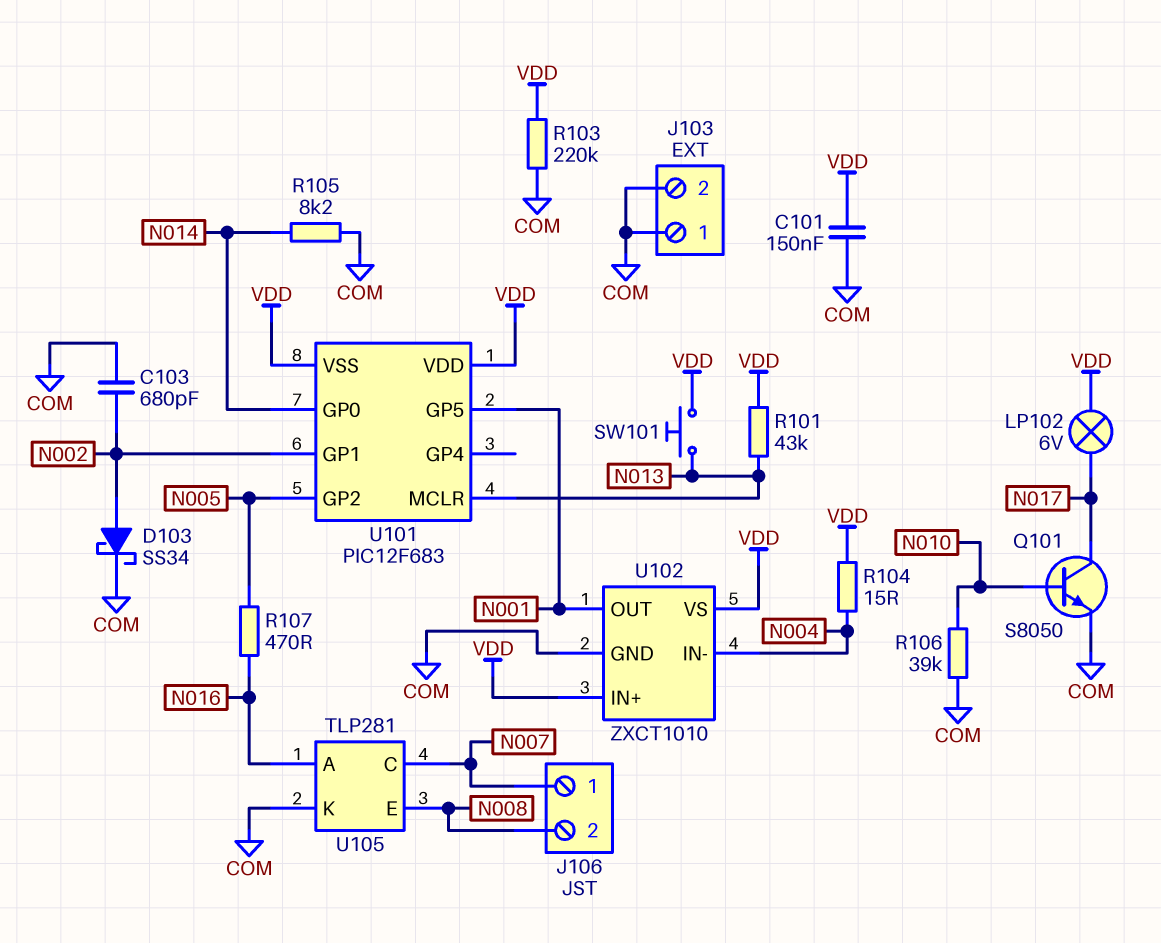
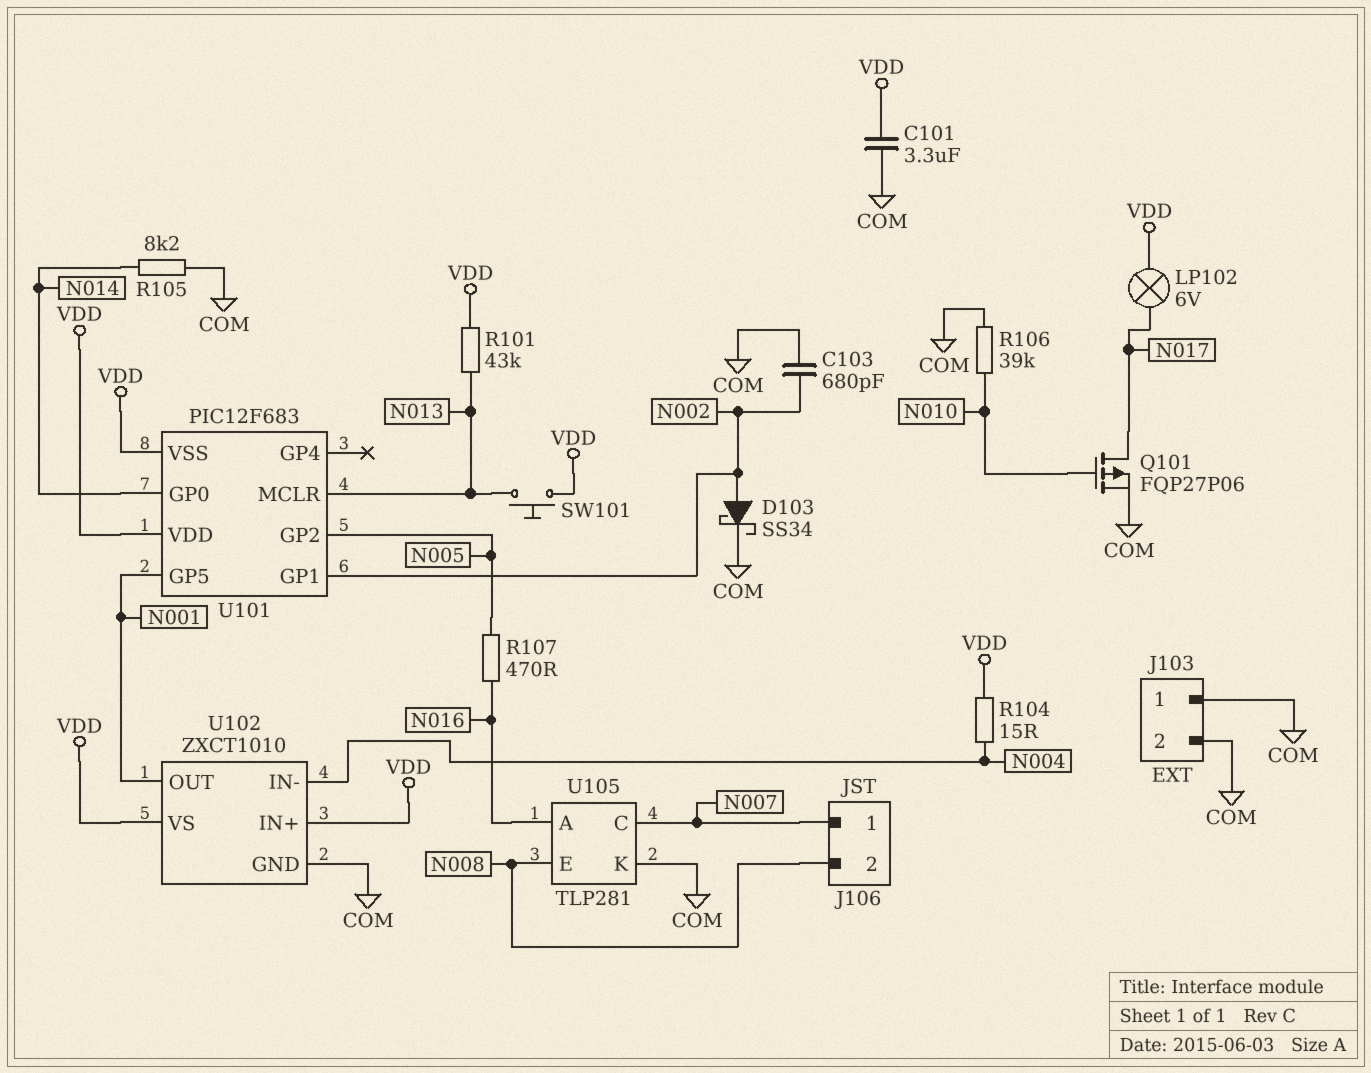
C101: 150nF (COM, VDD) -> 3.3uF (COM, VDD)
Q101: NPN S8050 (B N010, C N017, E COM) -> PMOS FQP27P06 (G N010, D N017, S COM)
R103: 220k (COM, VDD) -> none

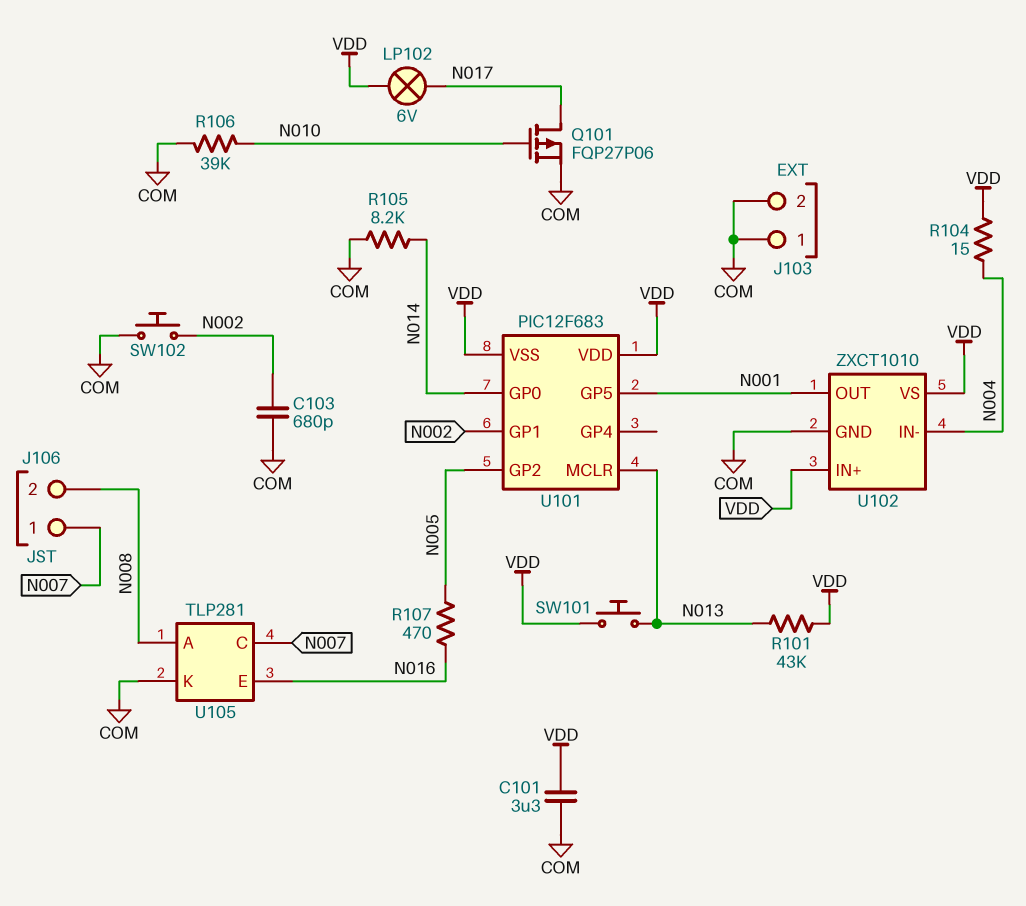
D103: schottky SS34 (A N002, K COM) -> none
SW102: none -> button (COM, N002)
U105 pin A: N016 -> N008
U105 pin E: N008 -> N016

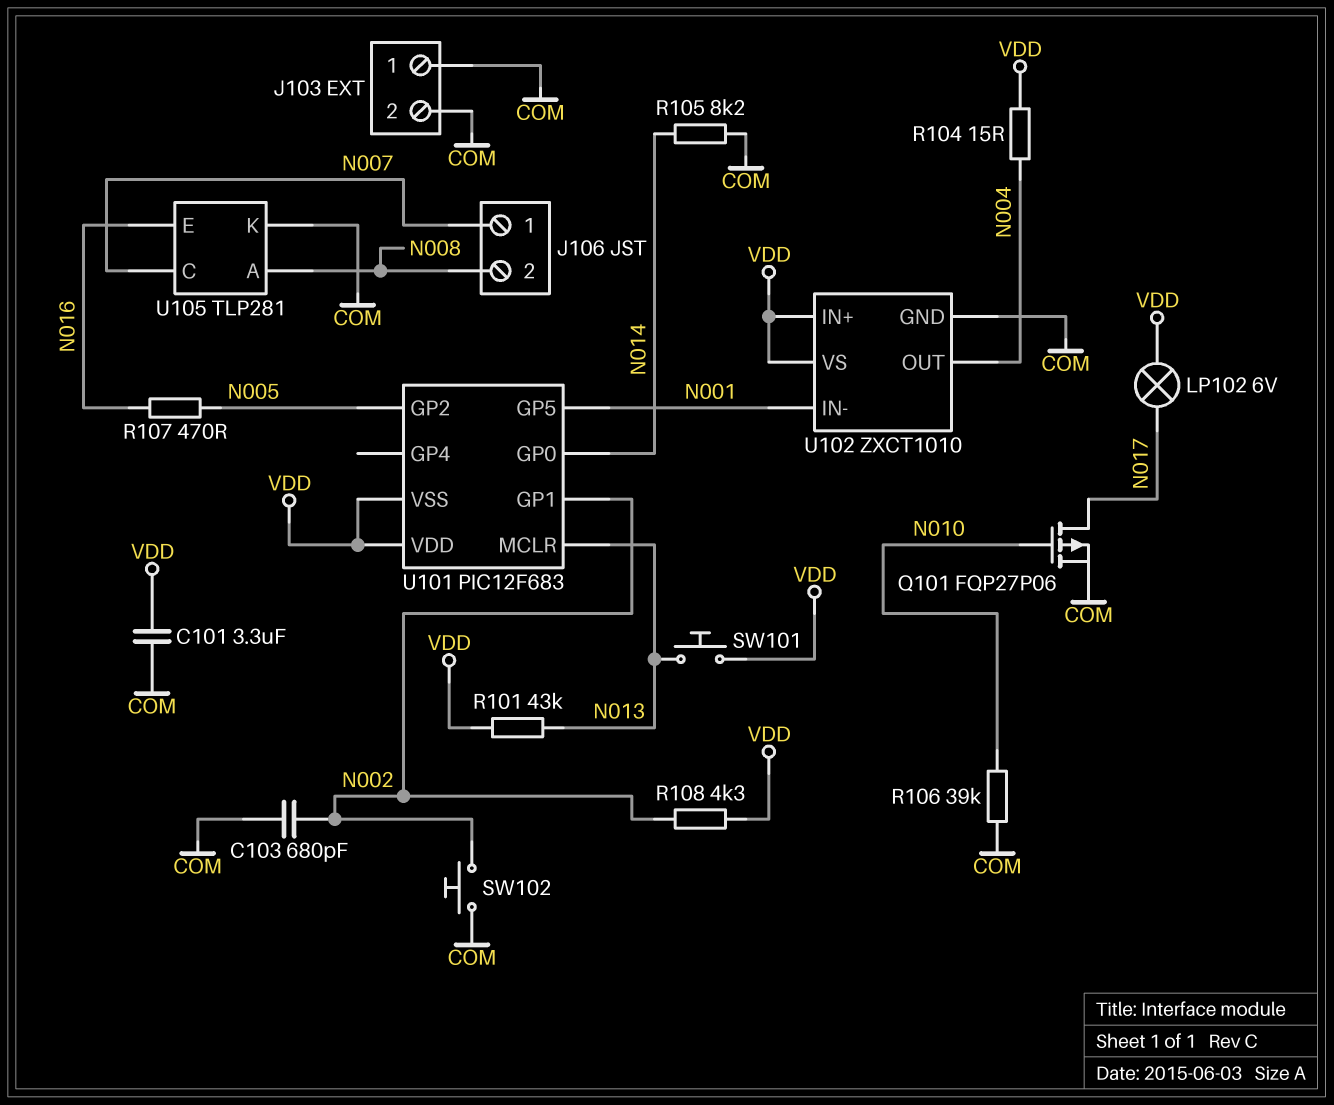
R108: none -> 4.3k (N002, VDD)
U102 pin IN-: N004 -> N001
U102 pin OUT: N001 -> N004

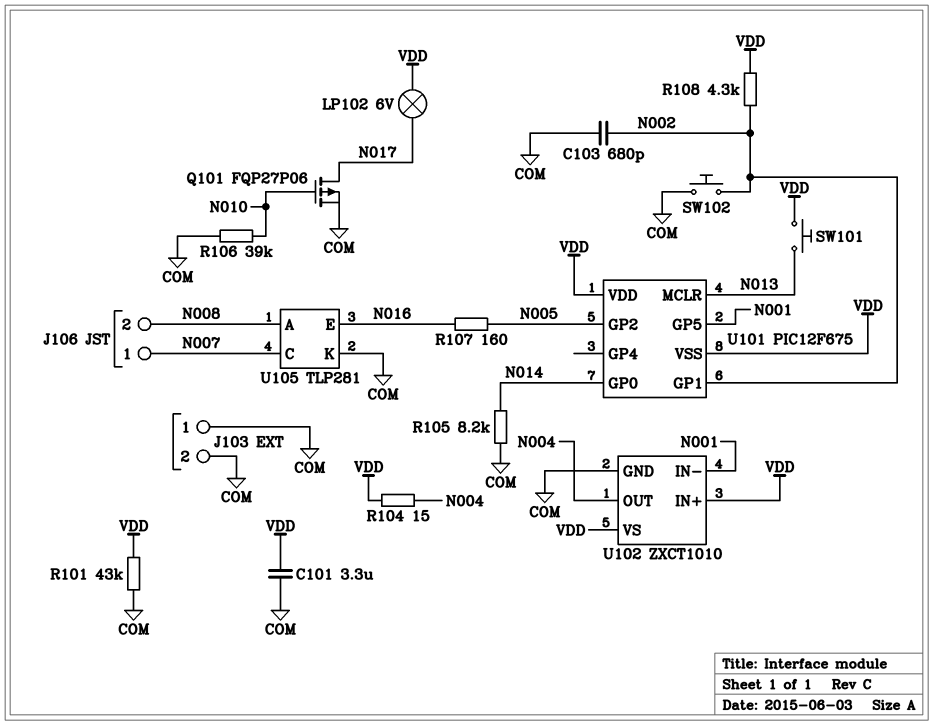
R101: 43k (N013, VDD) -> 43k (COM, VDD)
R107: 470 (N005, N016) -> 160 (N005, N016)
U101: PIC12F683 -> PIC12F675

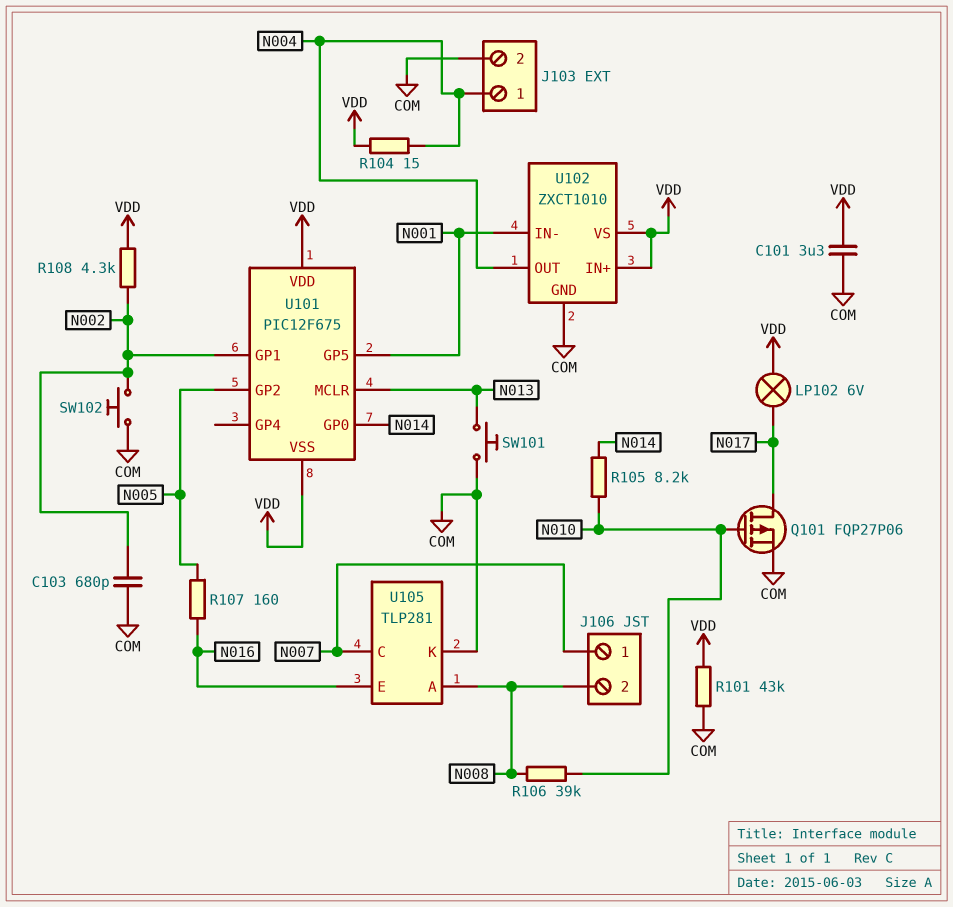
J103 pin 1: COM -> N004
R105: 8.2k (COM, N014) -> 8.2k (N010, N014)
R106: 39k (COM, N010) -> 39k (N008, N010)
SW101: button (N013, VDD) -> button (COM, N013)

